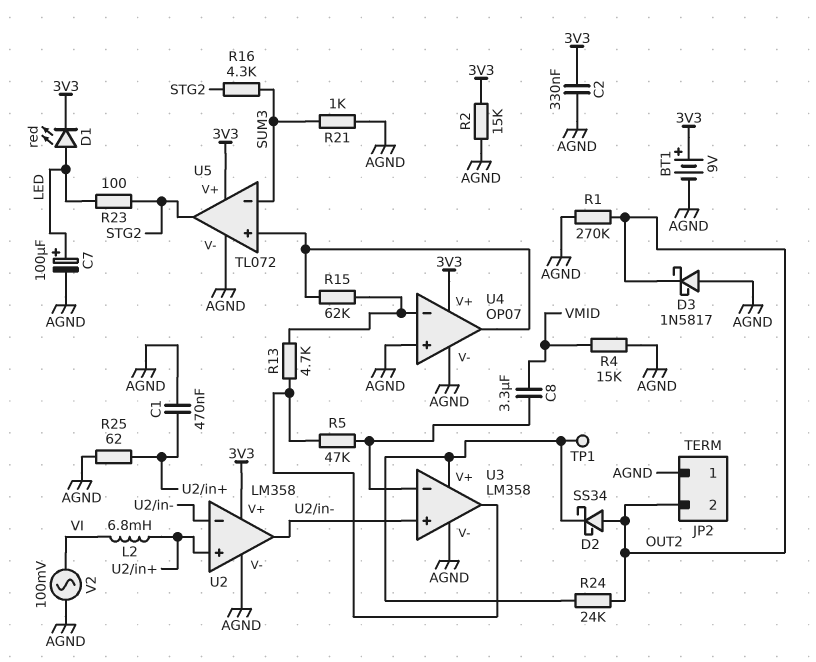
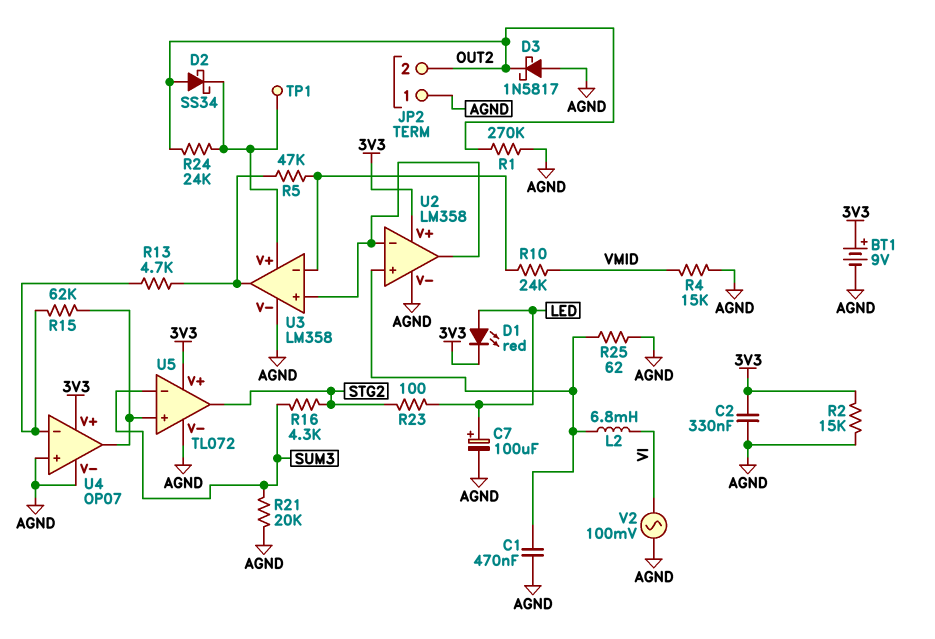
C8: 3.3uF (U3/in-, VMID) -> none
R10: none -> 24k (U3/in-, VMID)
R21: 1k (AGND, SUM3) -> 20k (AGND, SUM3)

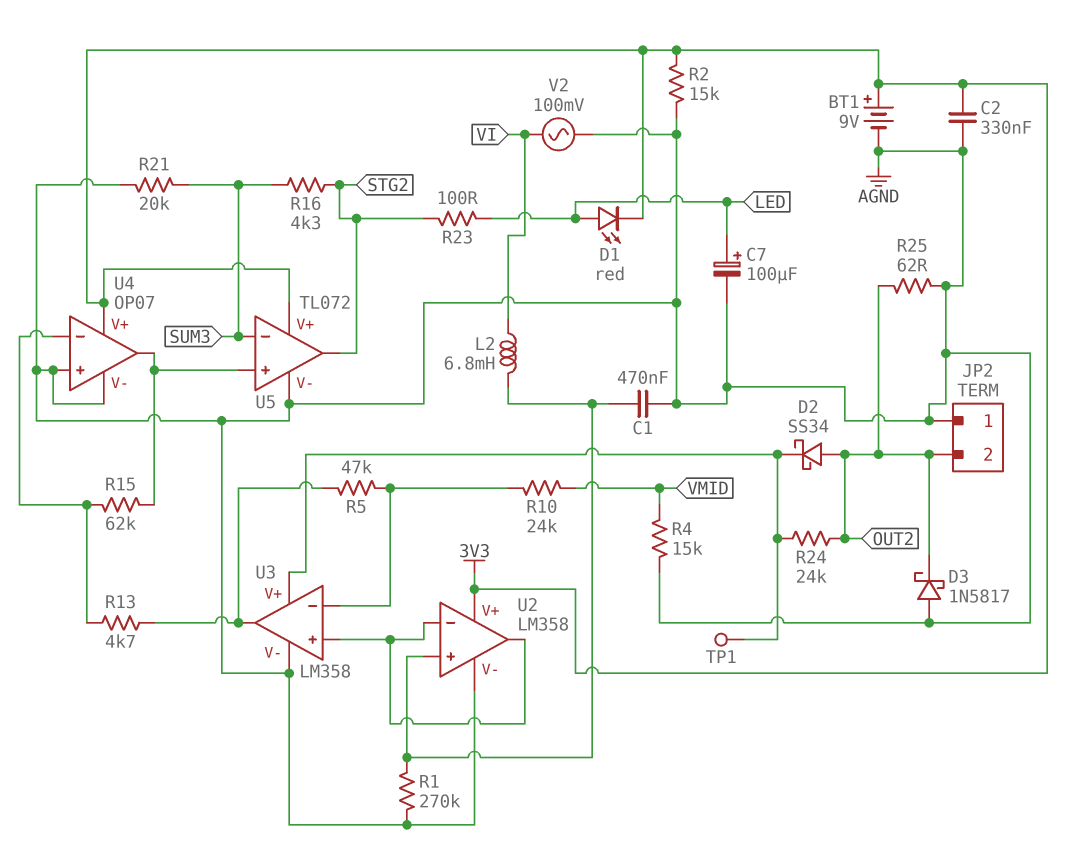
R1: 270k (AGND, OUT2) -> 270k (AGND, U2/in+)
R25: 62 (AGND, U2/in+) -> 62 (AGND, OUT2)

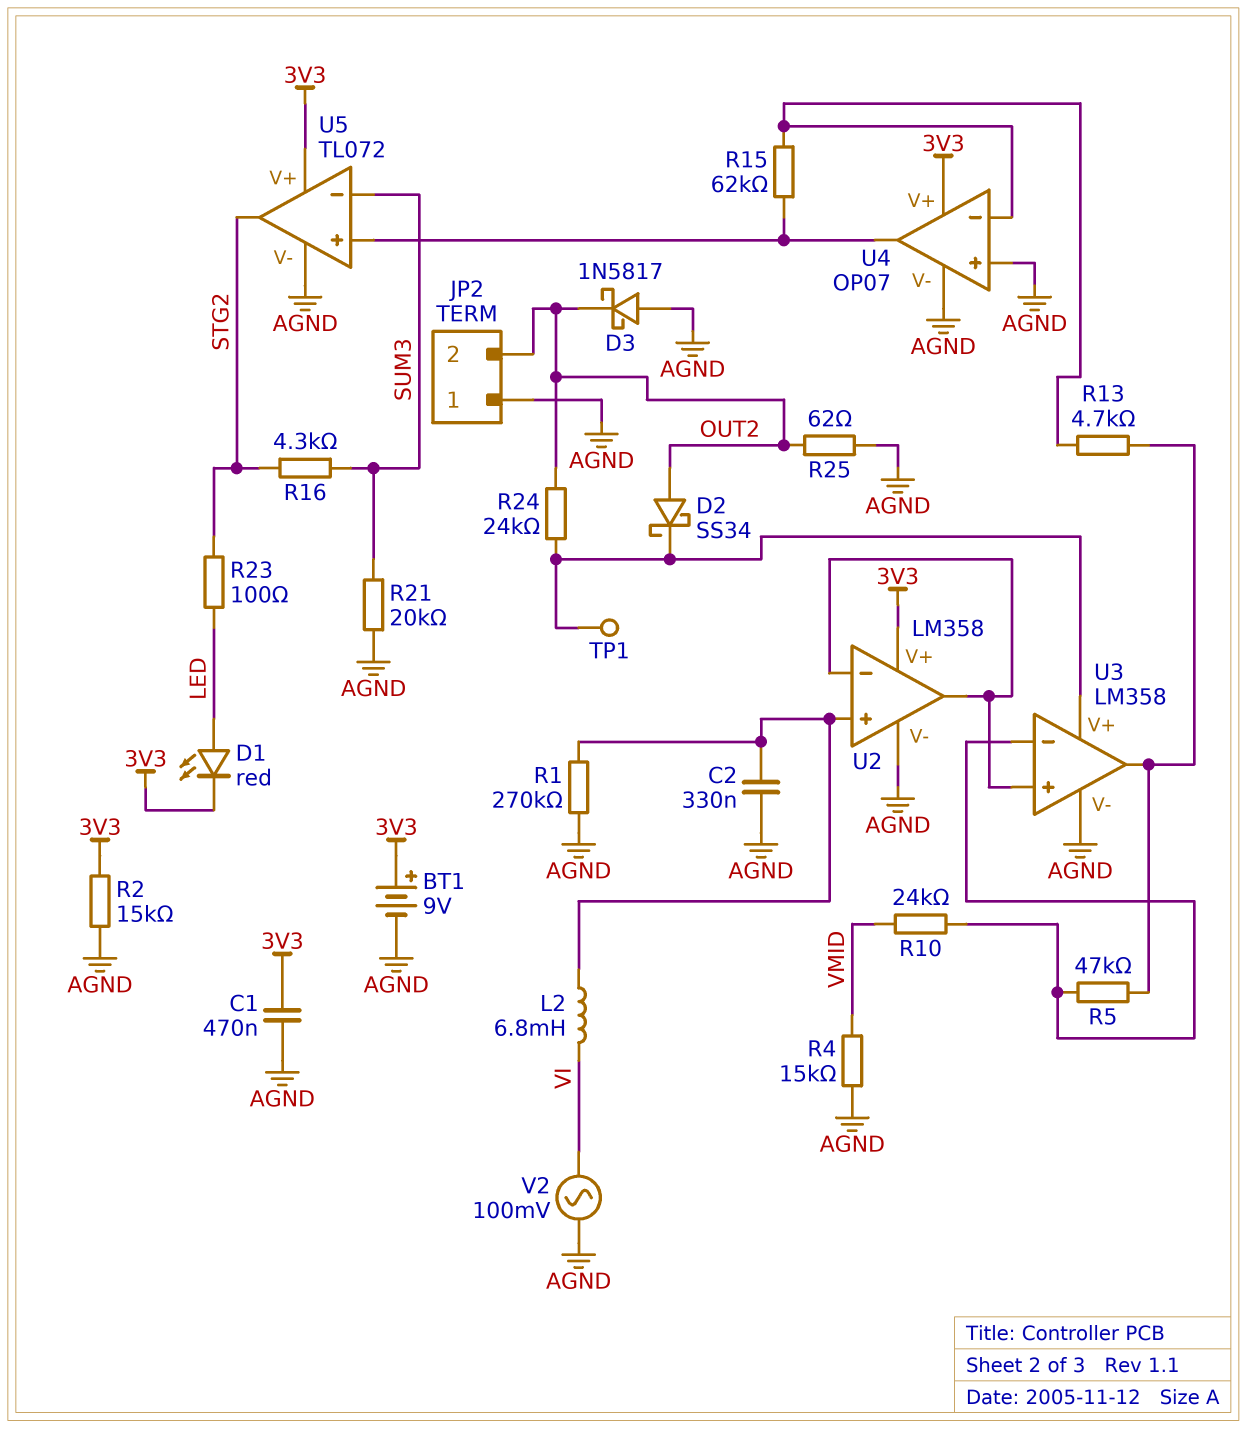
C1: 470nF (AGND, U2/in+) -> 470nF (3V3, AGND)
C2: 330nF (3V3, AGND) -> 330nF (AGND, U2/in+)
C7: 100uF (plus LED, minus AGND) -> none

